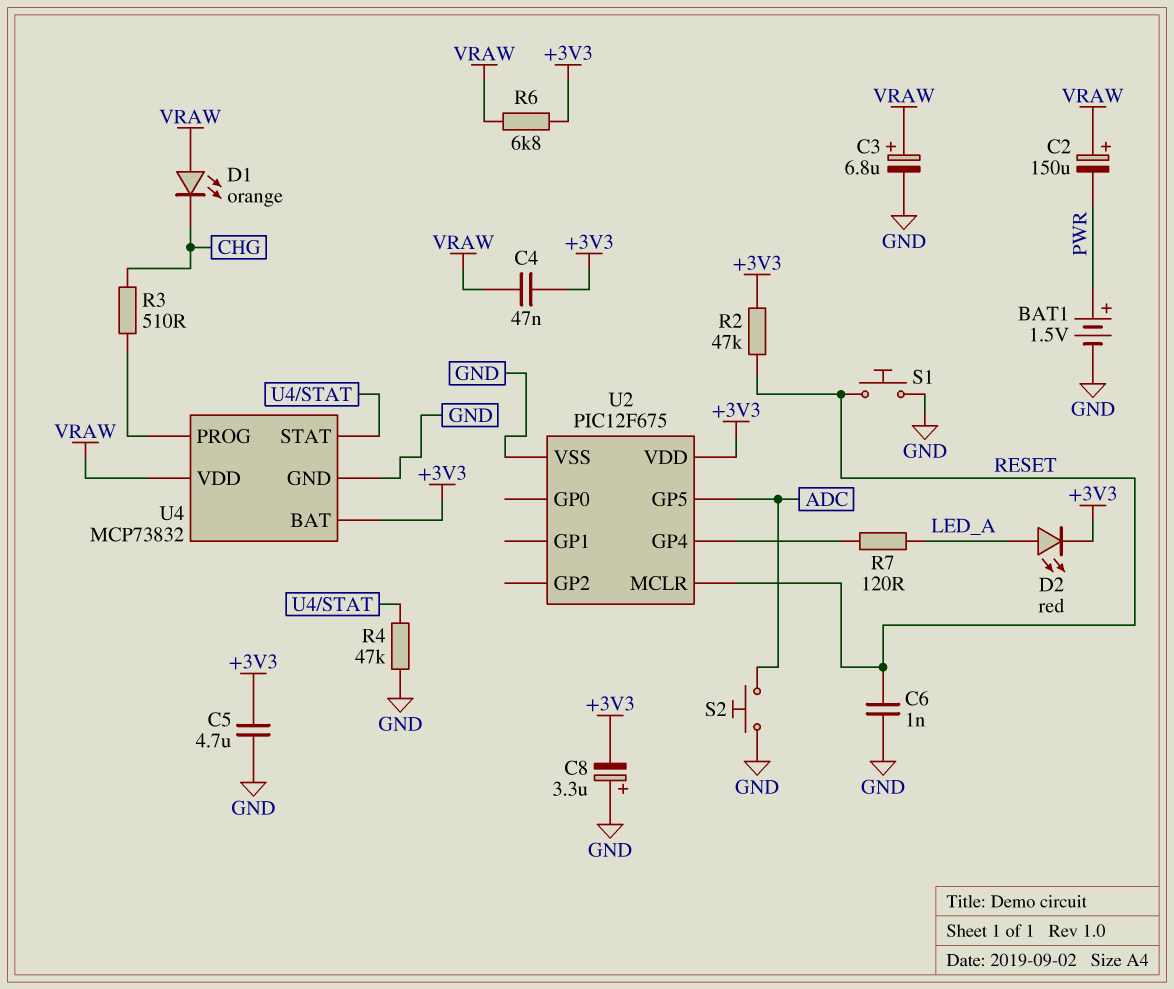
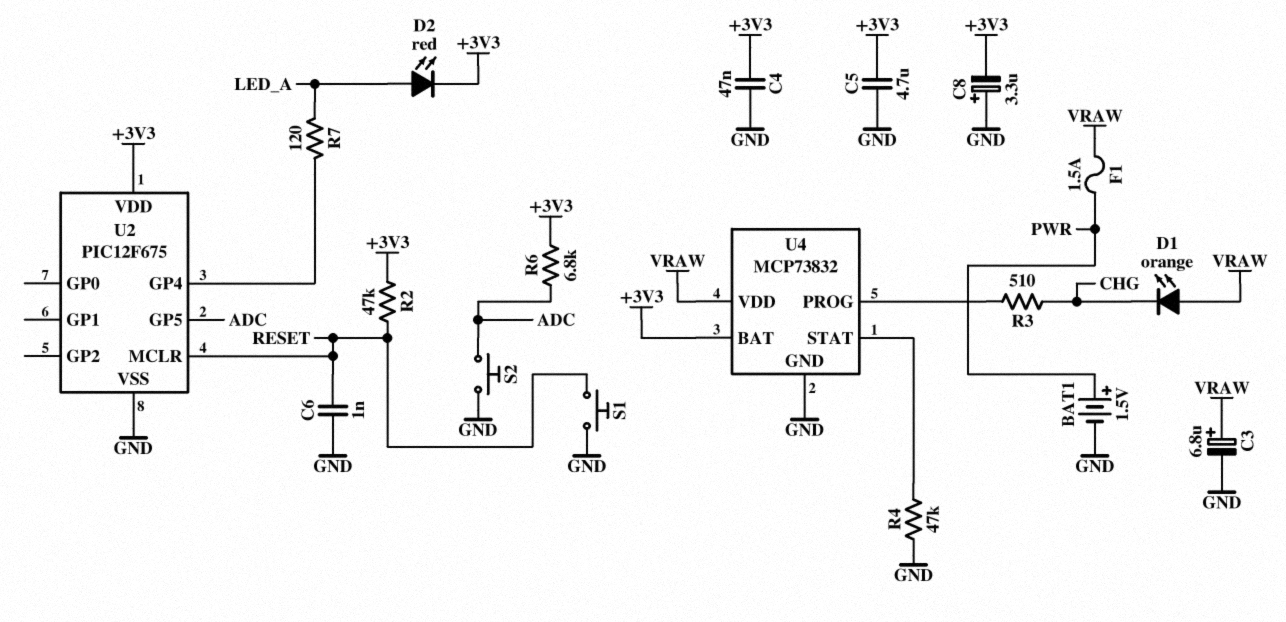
C2: 150uF (plus VRAW, minus PWR) -> none
C4: 47nF (+3V3, VRAW) -> 47nF (+3V3, GND)
F1: none -> 1.5A (PWR, VRAW)
R6: 6.8k (+3V3, VRAW) -> 6.8k (+3V3, ADC)

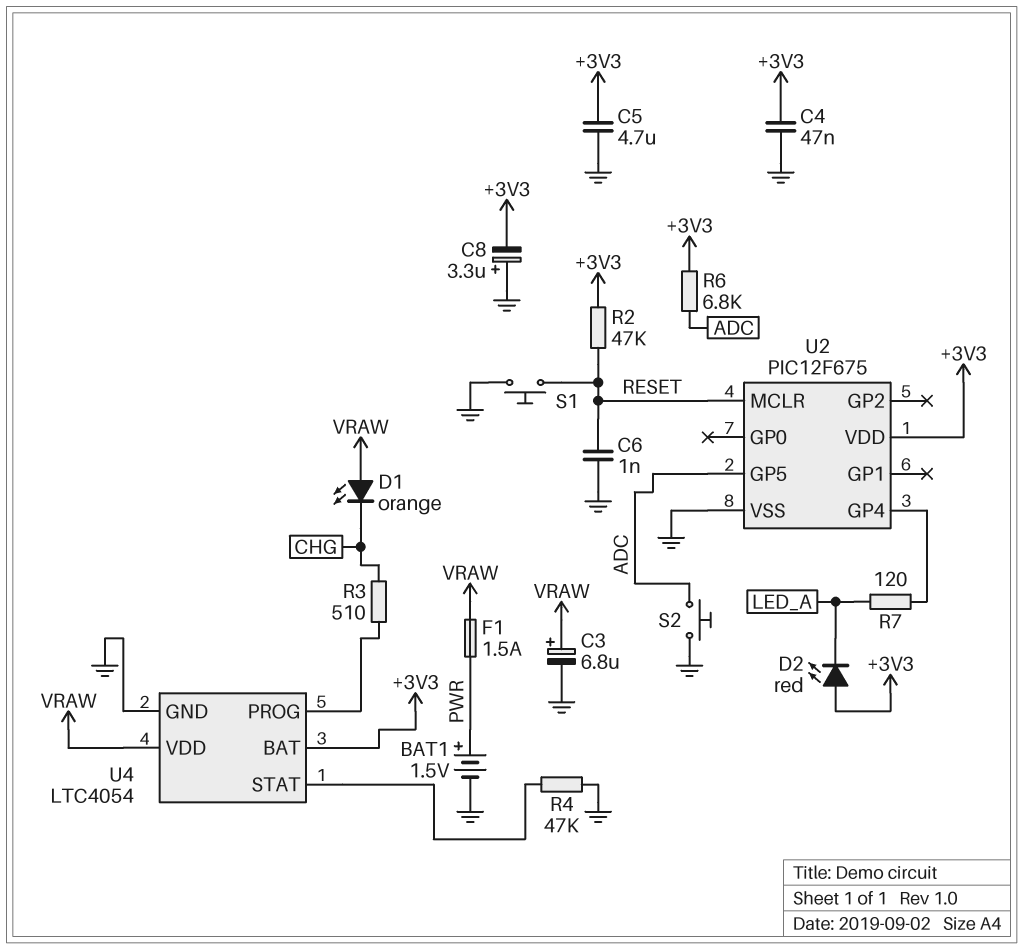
D2: LED red (A LED_A, K +3V3) -> LED red (A +3V3, K LED_A)
U4: MCP73832 -> LTC4054

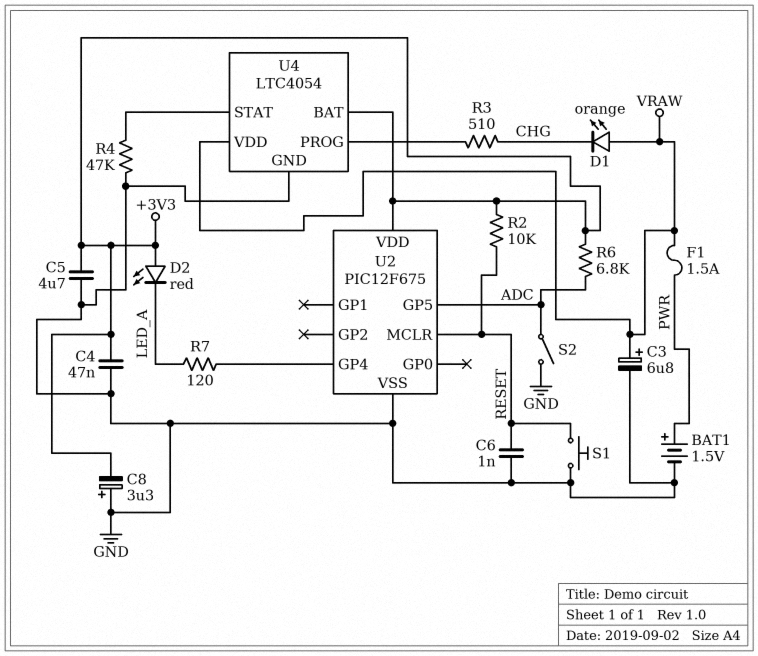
R2: 47k (+3V3, RESET) -> 10k (+3V3, RESET)
S2: button (ADC, GND) -> switch (ADC, GND)

